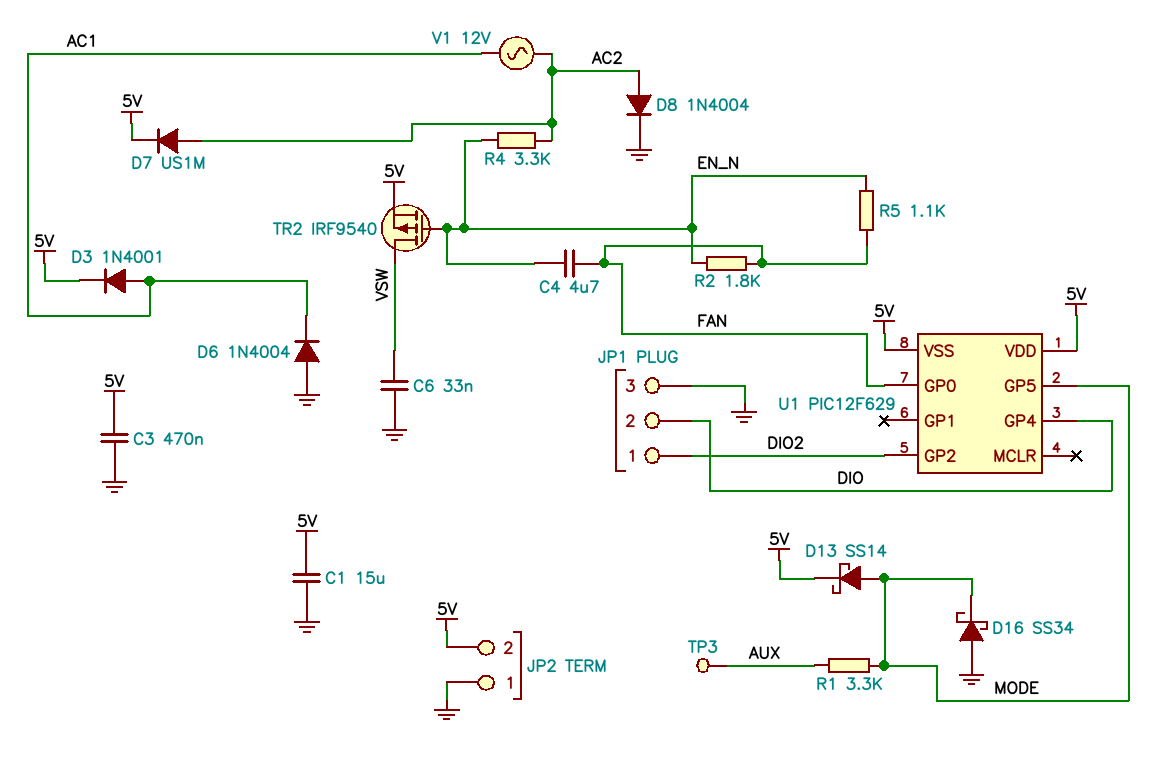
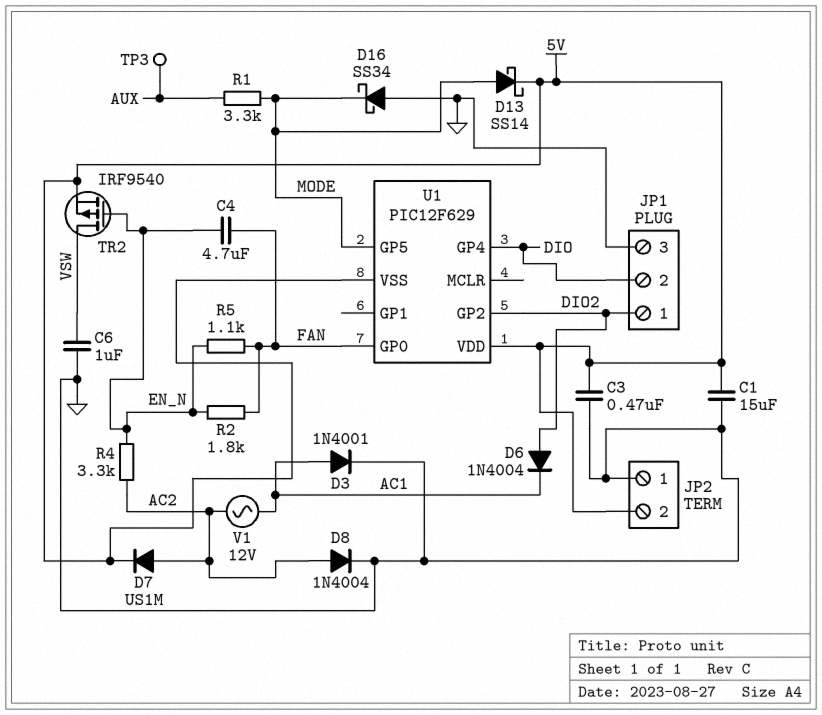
C6: 33nF (GND, VSW) -> 1uF (GND, VSW)
D3: diode 1N4001 (A AC1, K 5V) -> diode 1N4001 (A AC1, K GND)
D6: diode 1N4004 (A GND, K AC1) -> diode 1N4004 (A DIO2, K AC1)

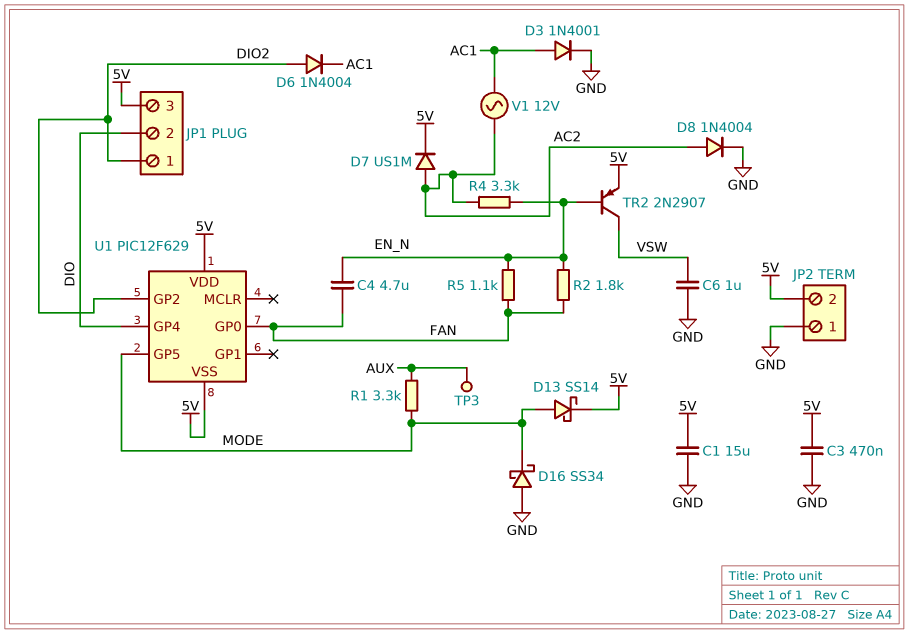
JP1 pin 3: GND -> 5V
TR2: PMOS IRF9540 (G EN_N, D VSW, S 5V) -> PNP 2N2907 (B EN_N, C VSW, E 5V)

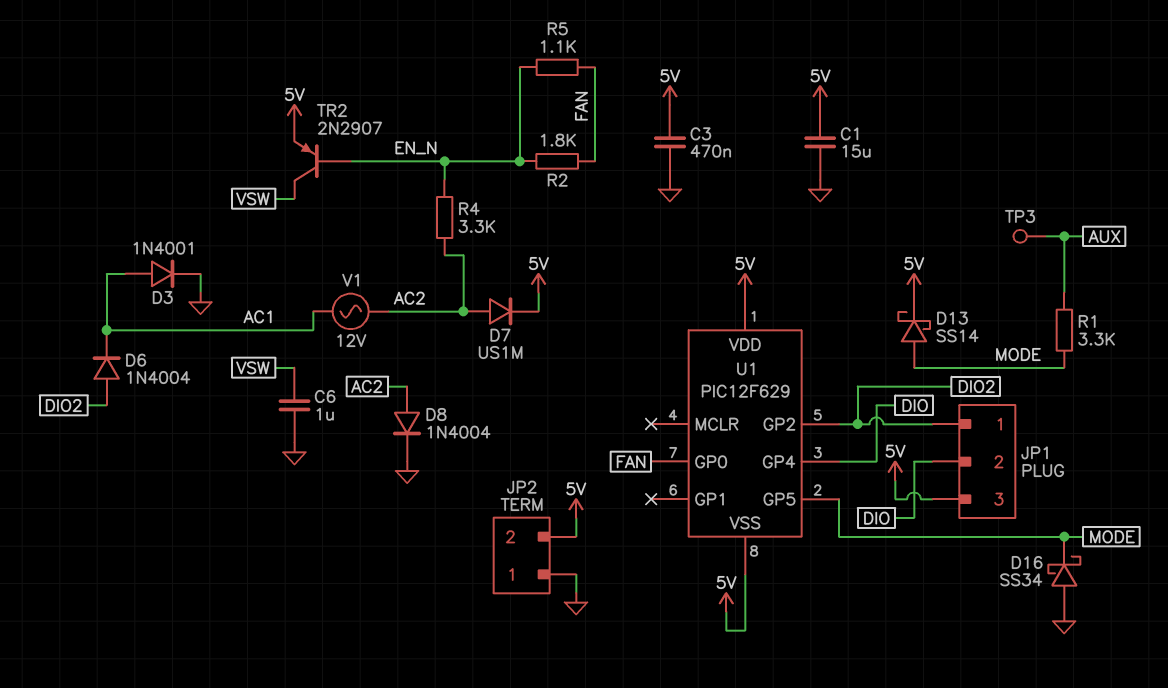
C4: 4.7uF (EN_N, FAN) -> none

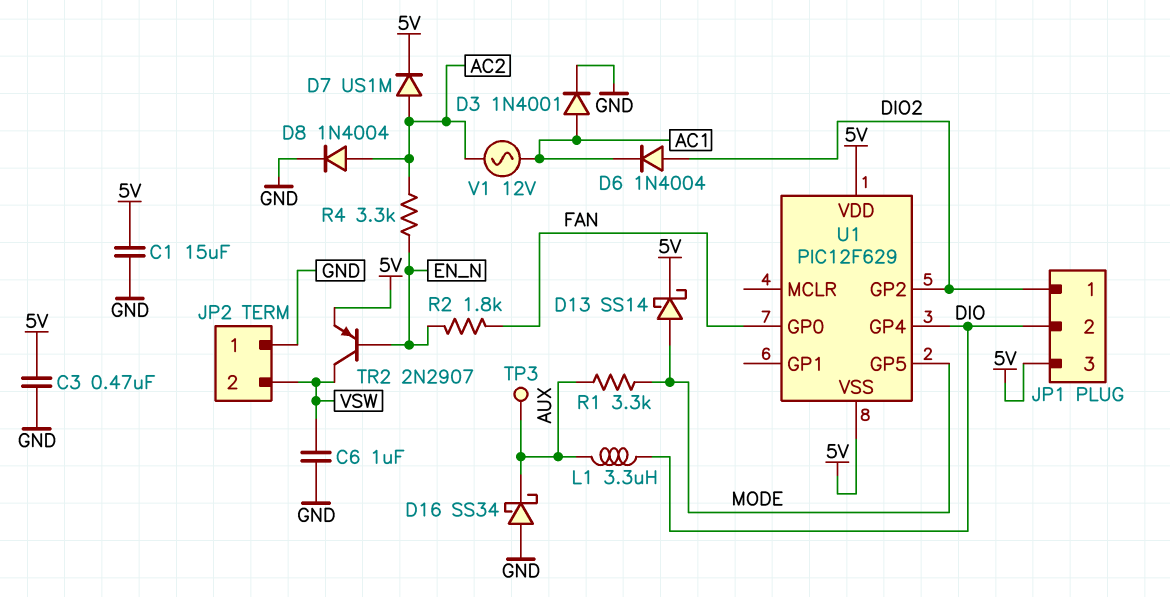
D16: schottky SS34 (A GND, K MODE) -> schottky SS34 (A GND, K AUX)
JP2 pin 2: 5V -> VSW
L1: none -> 3.3uH (AUX, DIO)
R5: 1.1k (EN_N, FAN) -> none

